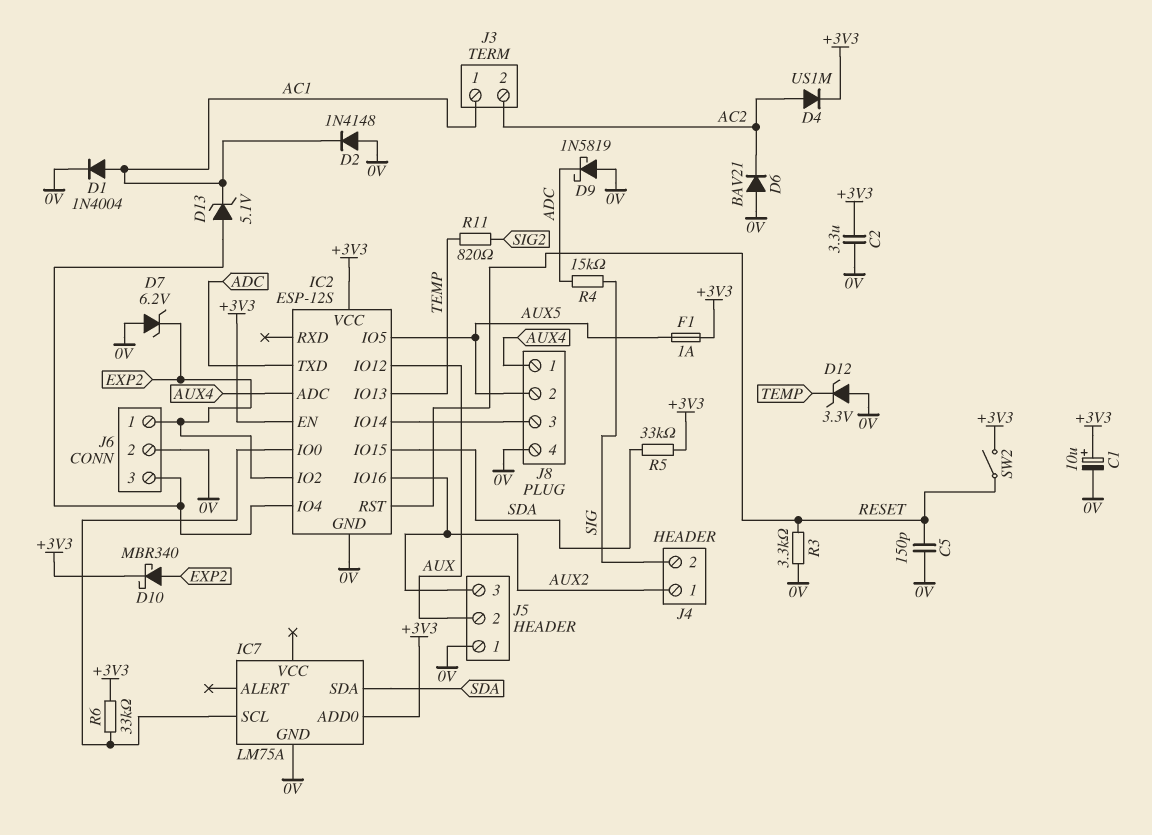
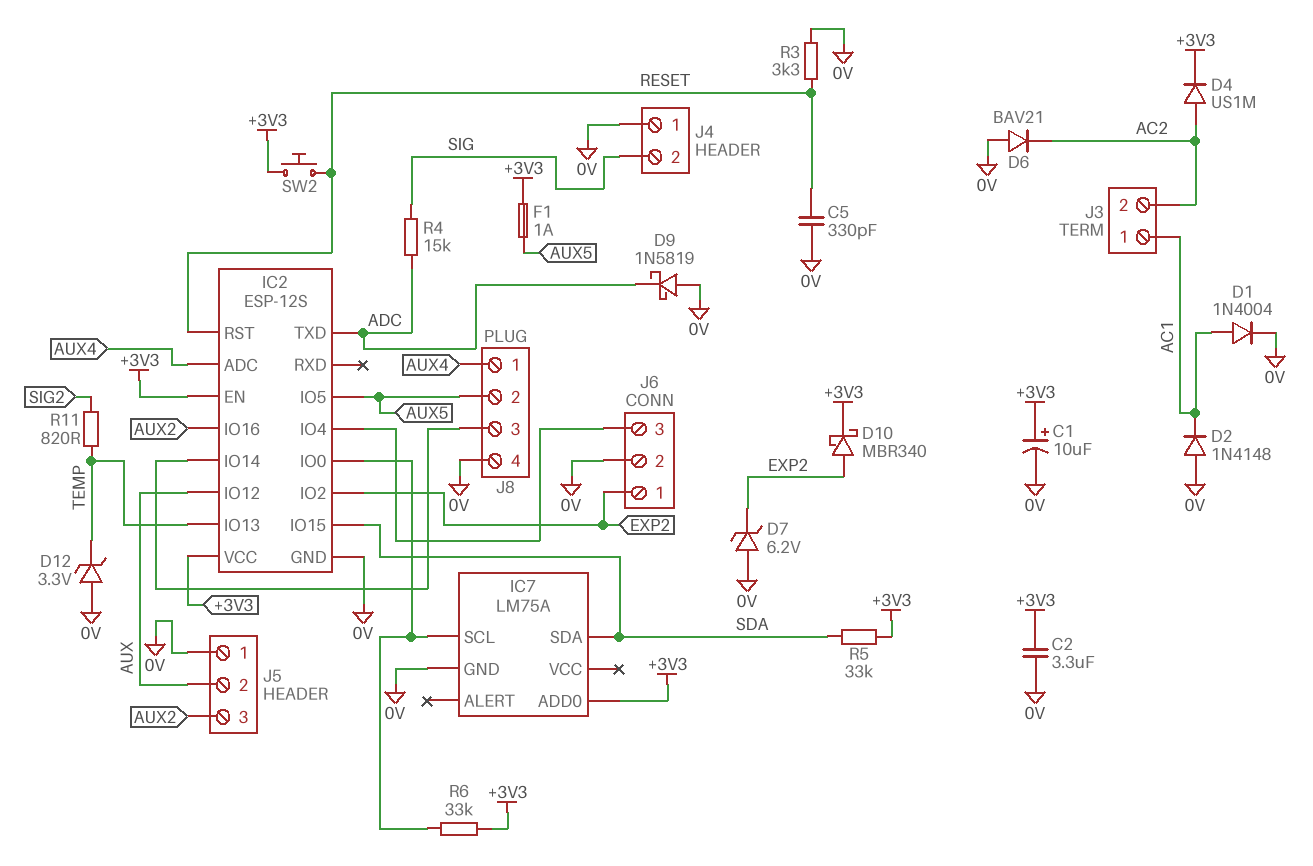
C5: 150pF (0V, RESET) -> 330pF (0V, RESET)
D13: zener 5.1V (A IC2/IO4, K AC1) -> none
J4 pin 1: AUX2 -> 0V
SW2: switch (+3V3, RESET) -> button (+3V3, RESET)

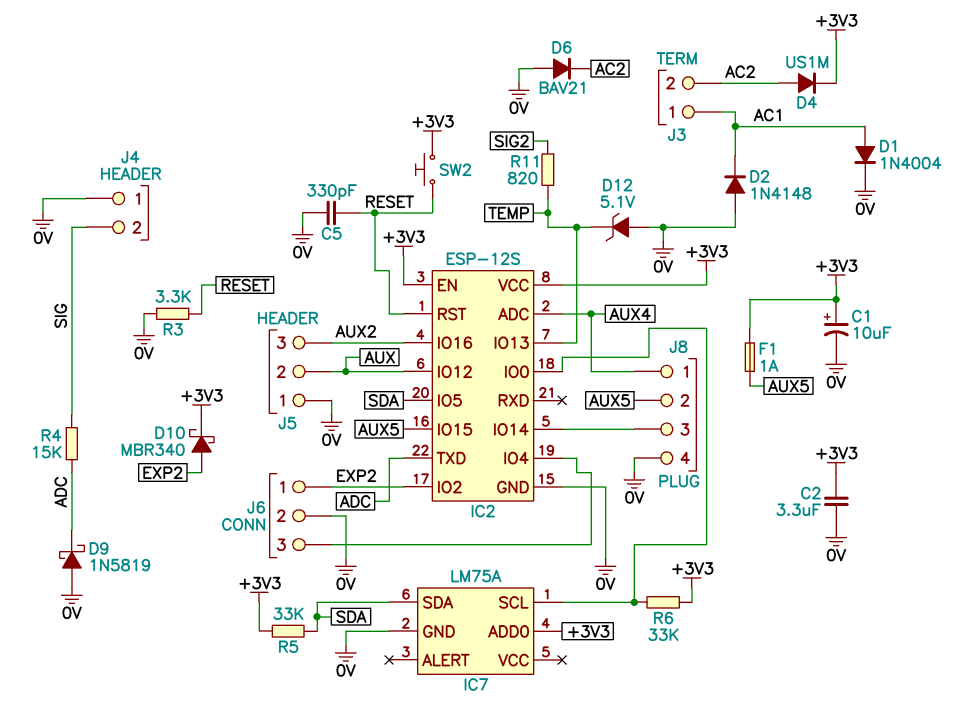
D7: zener 6.2V (A 0V, K EXP2) -> none
D12: zener 3.3V (A 0V, K TEMP) -> zener 5.1V (A 0V, K TEMP)
IC2 pin IO5: AUX5 -> SDA
IC2 pin IO15: SDA -> AUX5

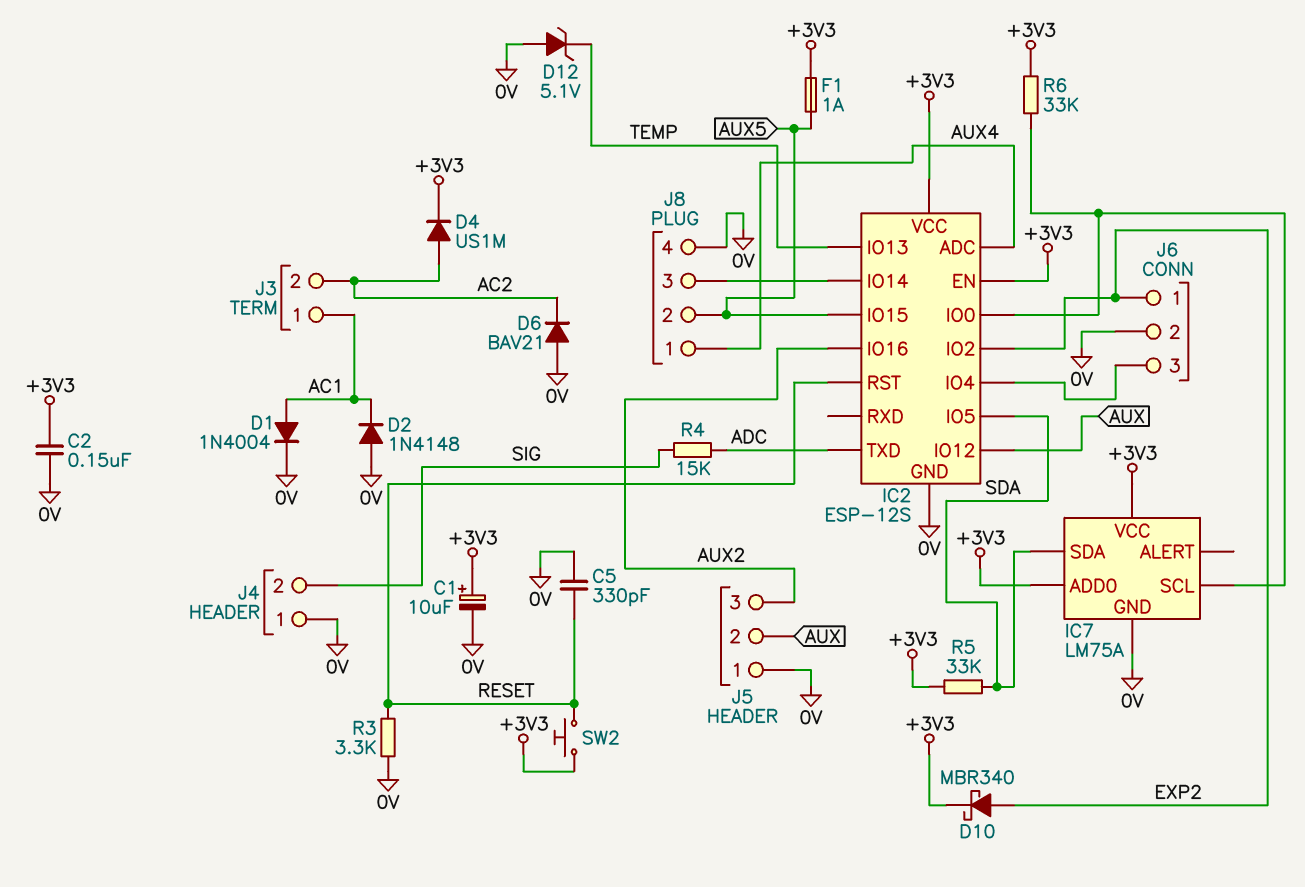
C2: 3.3uF (+3V3, 0V) -> 150nF (+3V3, 0V)
D9: schottky 1N5819 (A 0V, K ADC) -> none
IC7 pin VCC: none -> +3V3
R11: 820 (SIG2, TEMP) -> none

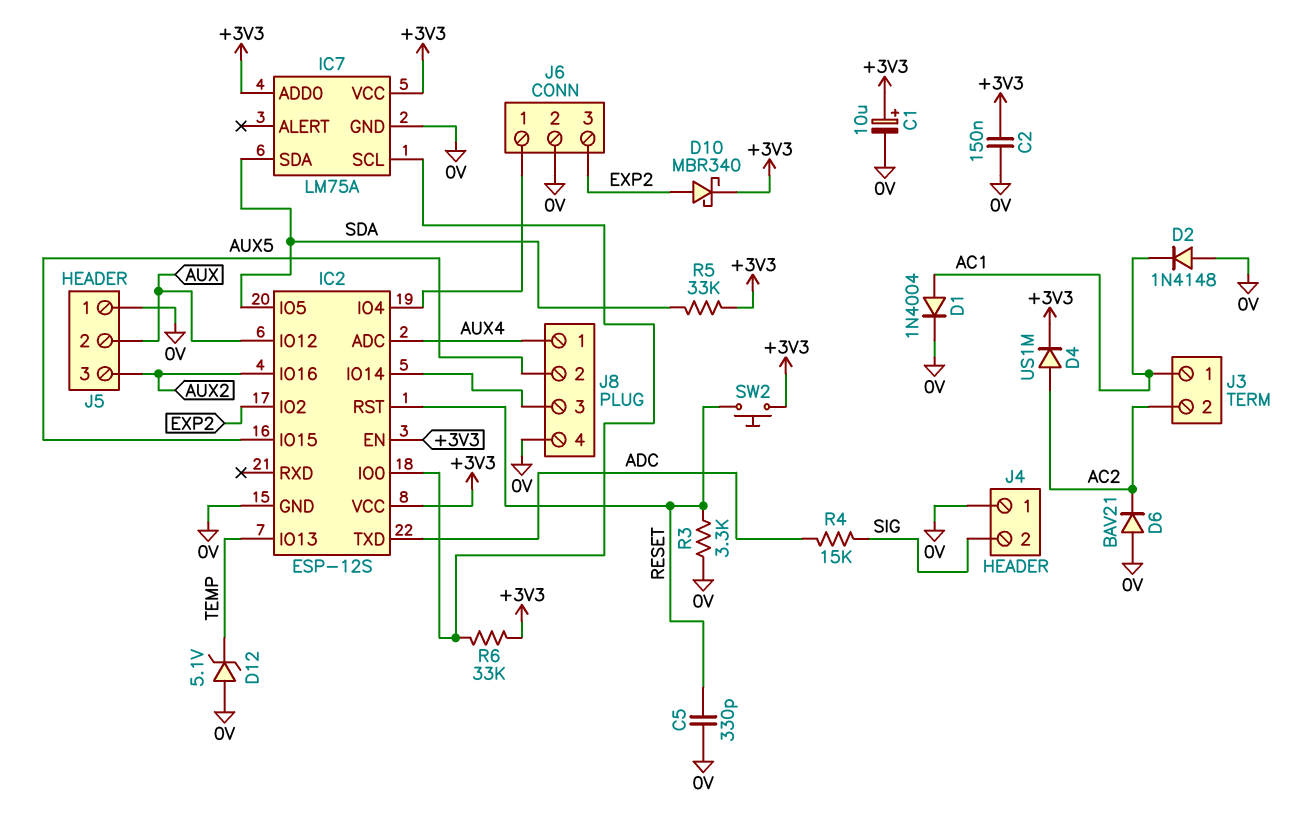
F1: 1A (+3V3, AUX5) -> none
J6 pin 1: EXP2 -> IC2/IO4
J6 pin 3: IC2/IO4 -> EXP2

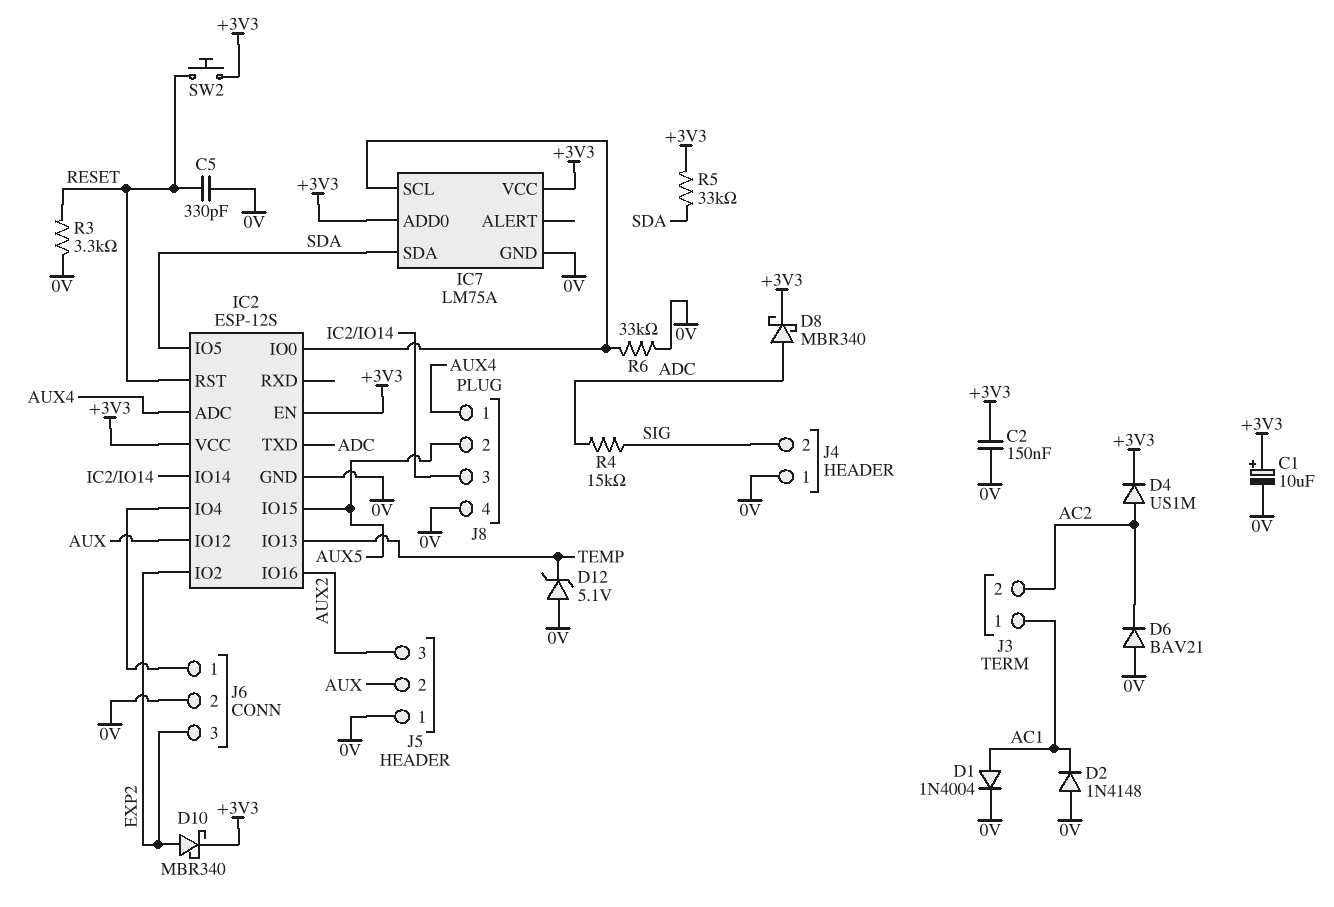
D8: none -> schottky MBR340 (A ADC, K +3V3)
R6: 33k (+3V3, IC2/IO0) -> 33k (0V, IC2/IO0)

